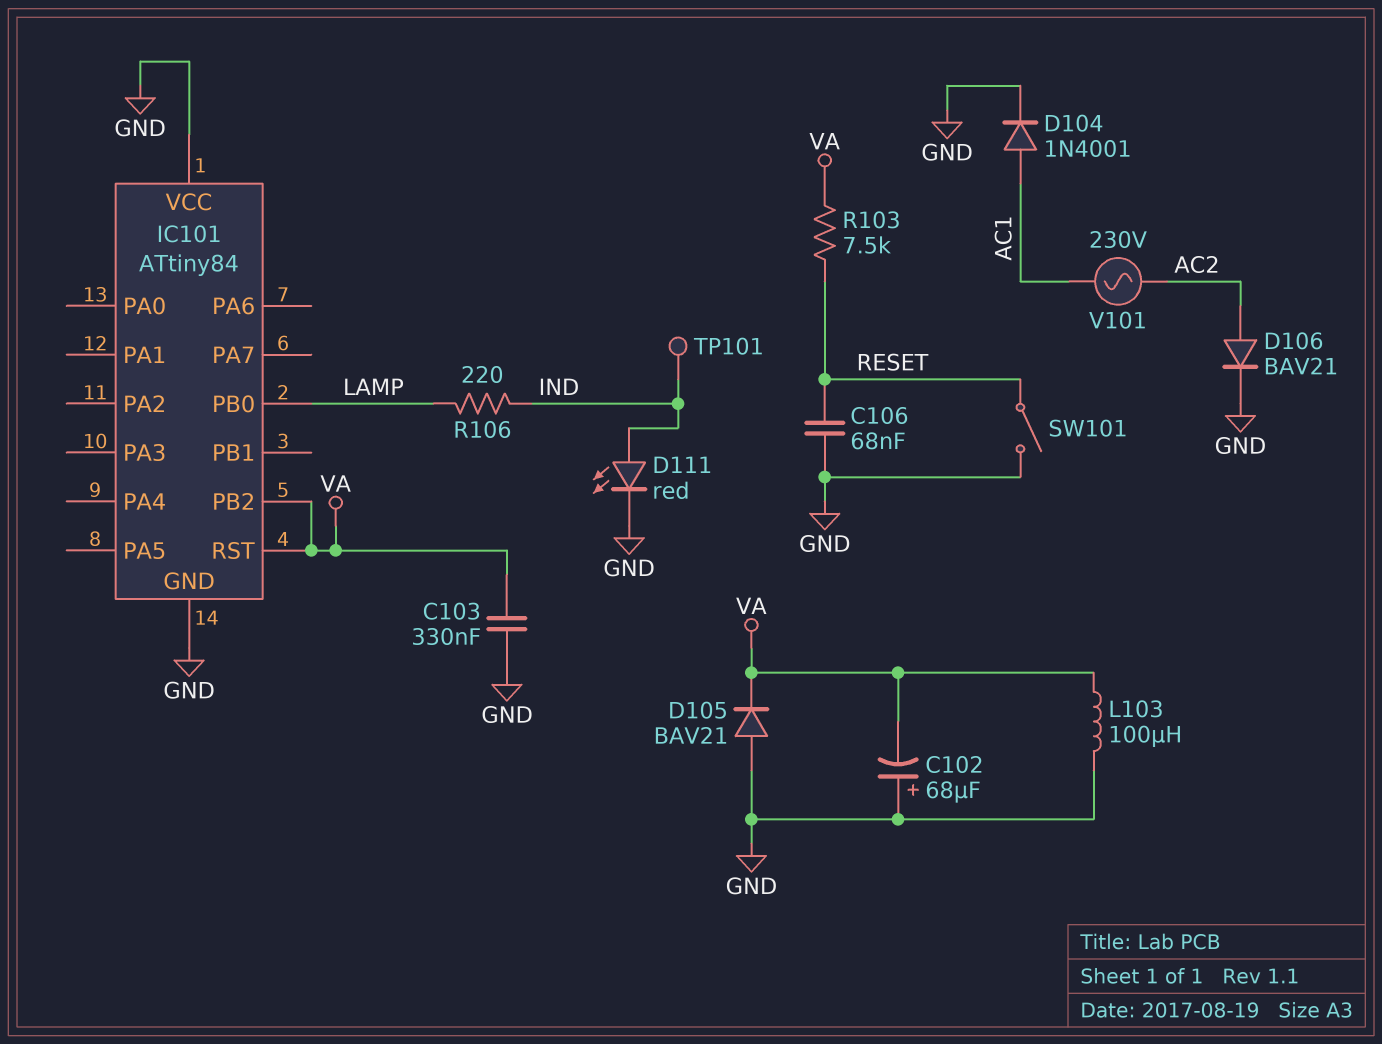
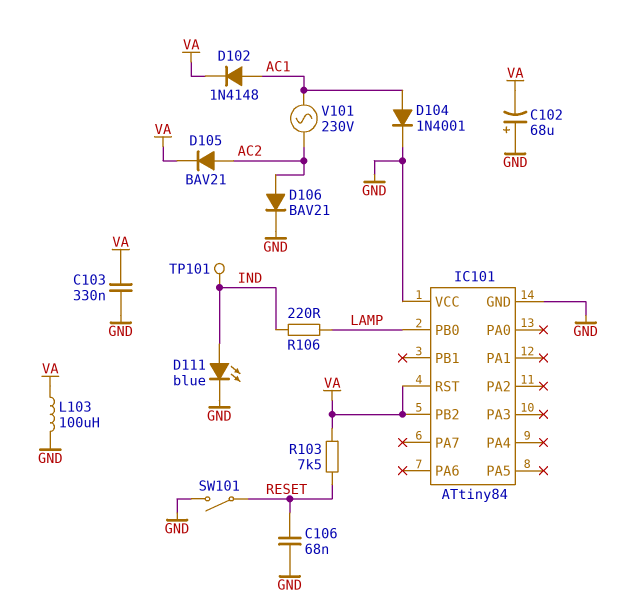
D102: none -> diode 1N4148 (A AC1, K VA)
D105: diode BAV21 (A GND, K VA) -> diode BAV21 (A AC2, K VA)
D111: LED red (A IND, K GND) -> LED blue (A IND, K GND)

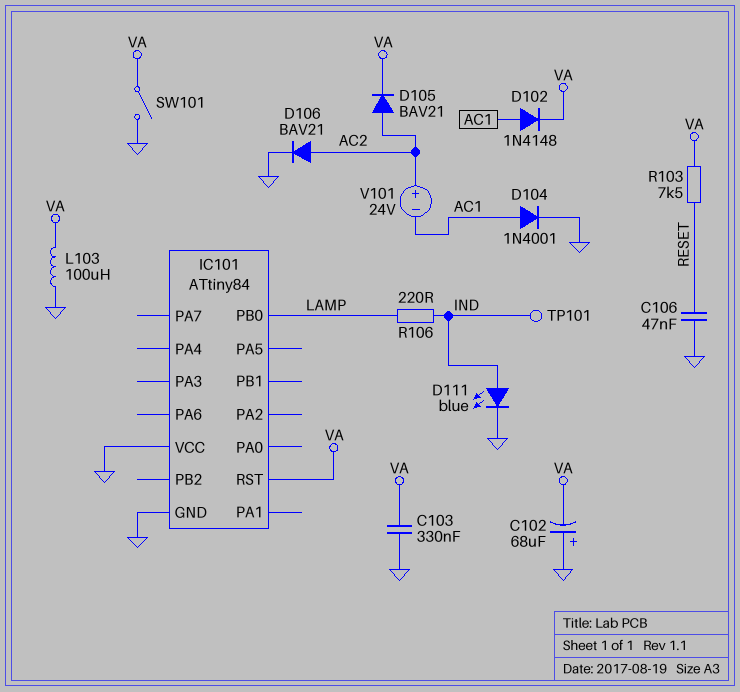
C106: 68nF (GND, RESET) -> 47nF (GND, RESET)
IC101 pin PB2: VA -> none
SW101: switch (GND, RESET) -> switch (GND, VA)
V101: AC 230V (AC1, AC2) -> 24V (plus AC2, minus AC1)

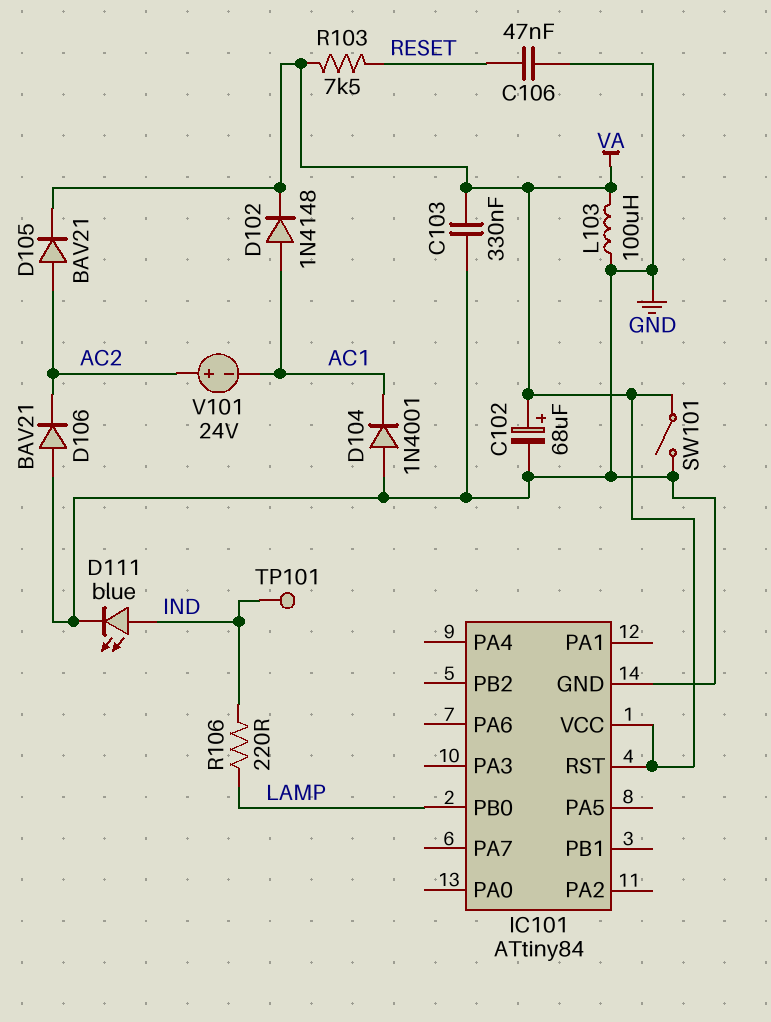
C102: 68uF (plus GND, minus VA) -> 68uF (plus VA, minus GND)
D104: diode 1N4001 (A AC1, K GND) -> diode 1N4001 (A GND, K AC1)
D106: diode BAV21 (A AC2, K GND) -> diode BAV21 (A GND, K AC2)
IC101 pin VCC: GND -> VA

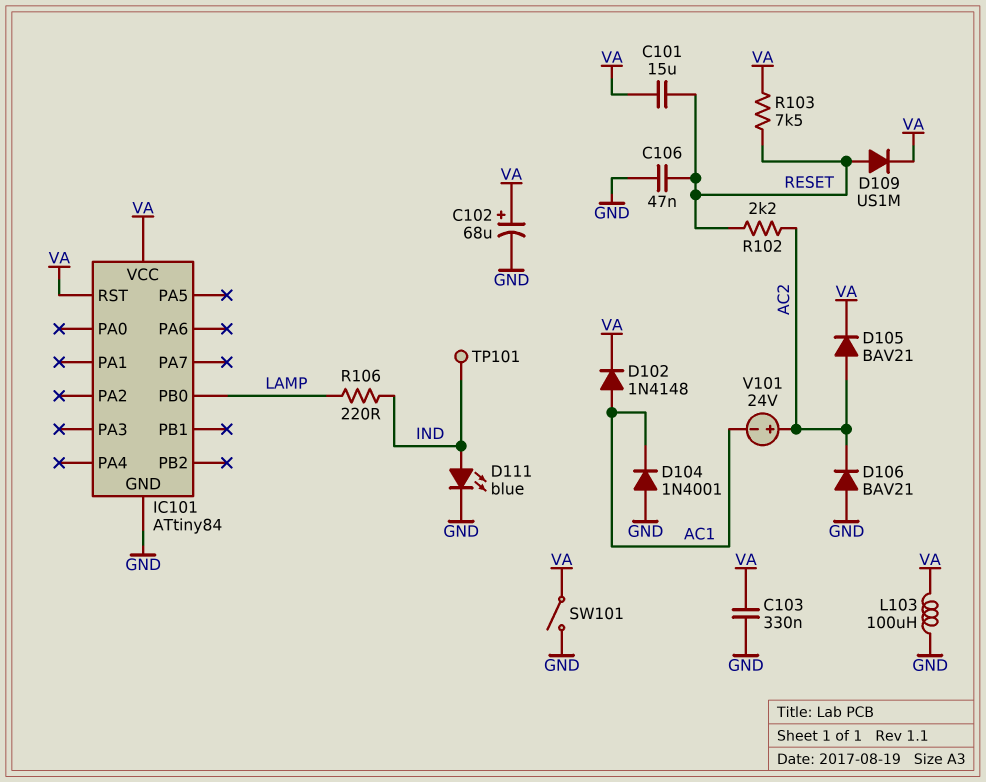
C101: none -> 15uF (RESET, VA)
D109: none -> diode US1M (A RESET, K VA)
R102: none -> 2.2k (AC2, RESET)

